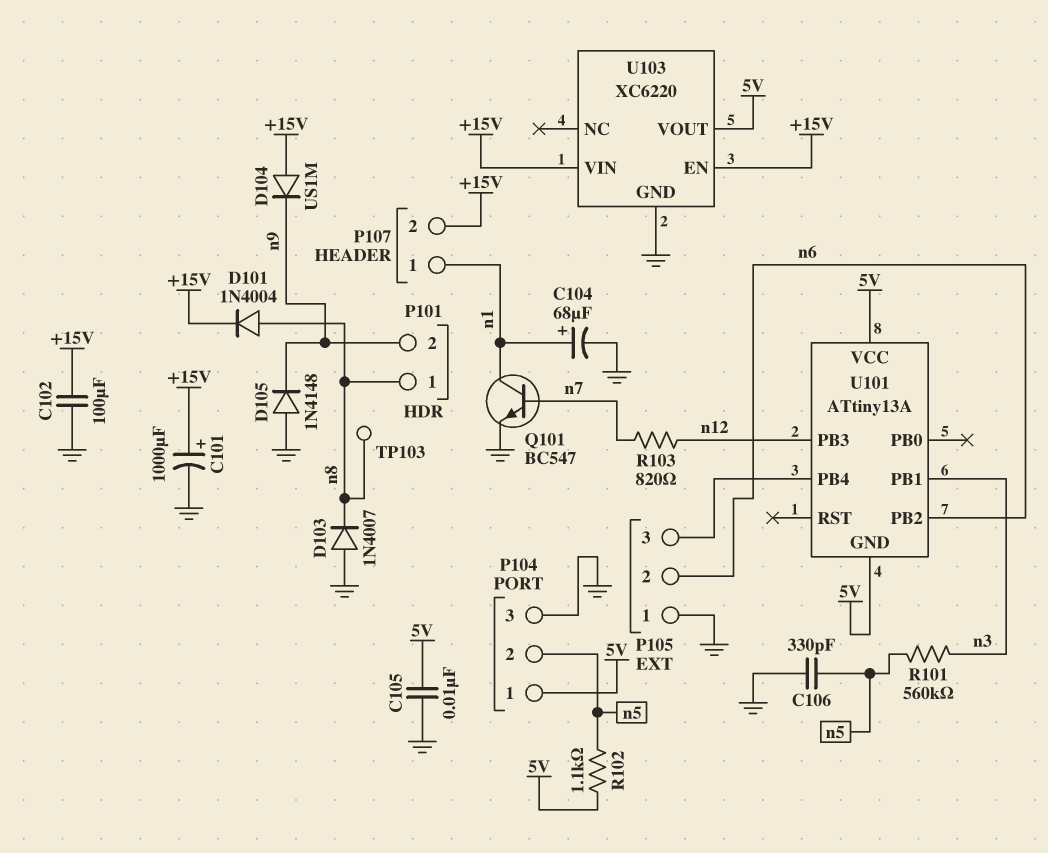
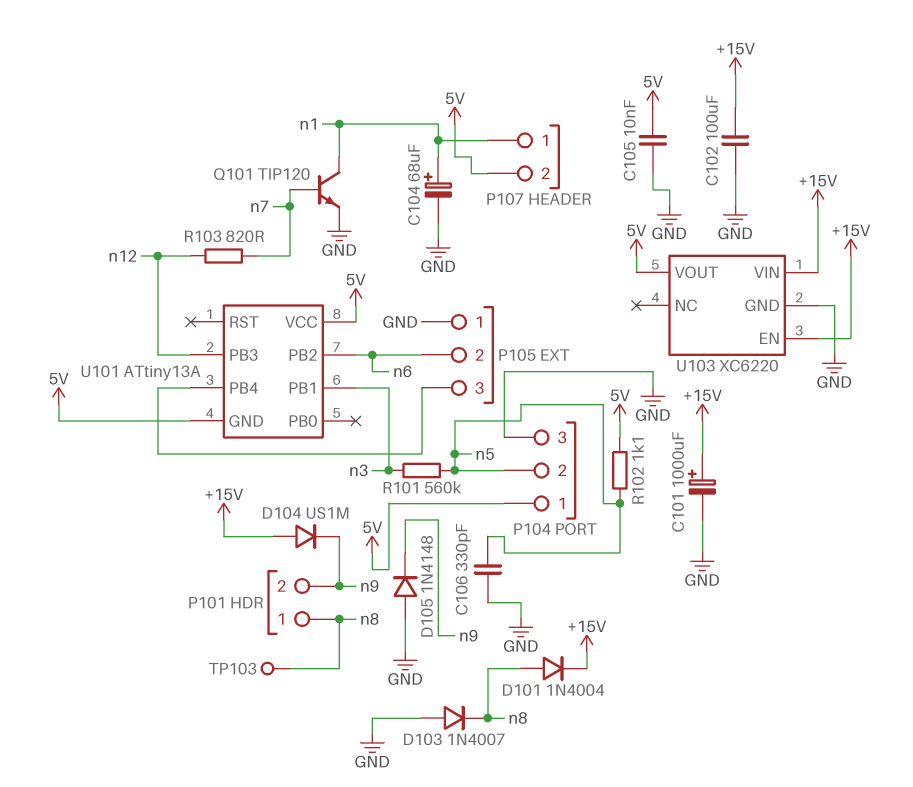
P107 pin 2: +15V -> 5V
Q101: NPN BC547 (B n7, C n1, E GND) -> NPN TIP120 (B n7, C n1, E GND)

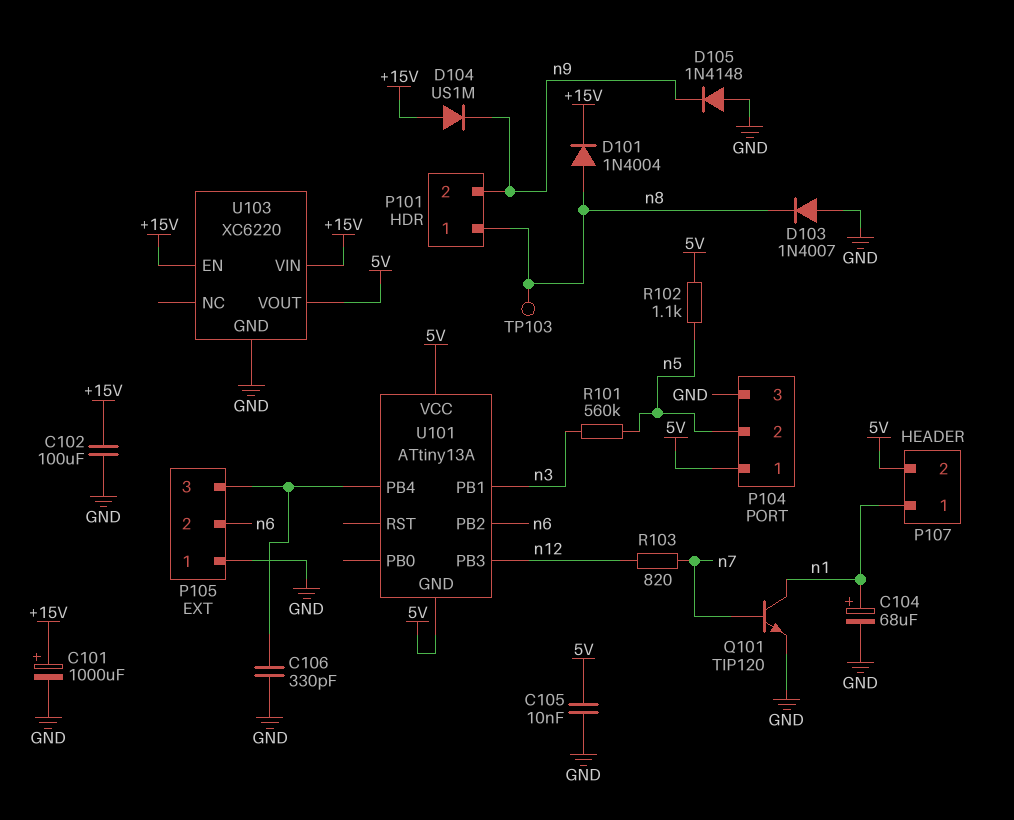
C106: 330pF (GND, n5) -> 330pF (GND, P105/3)

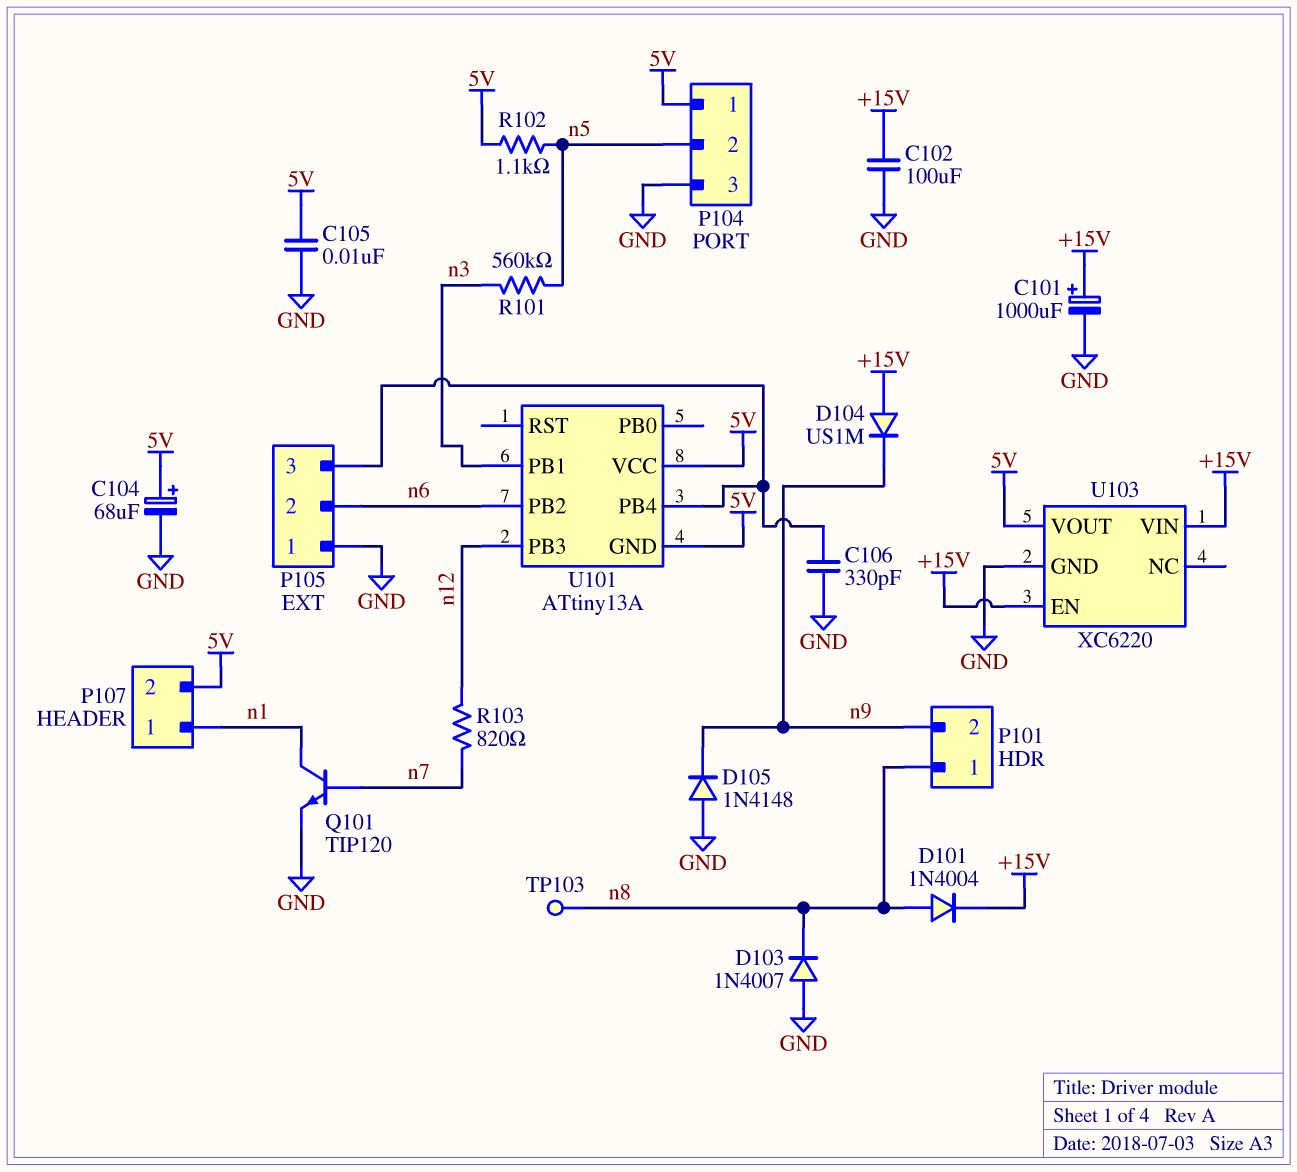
C104: 68uF (plus n1, minus GND) -> 68uF (plus 5V, minus GND)

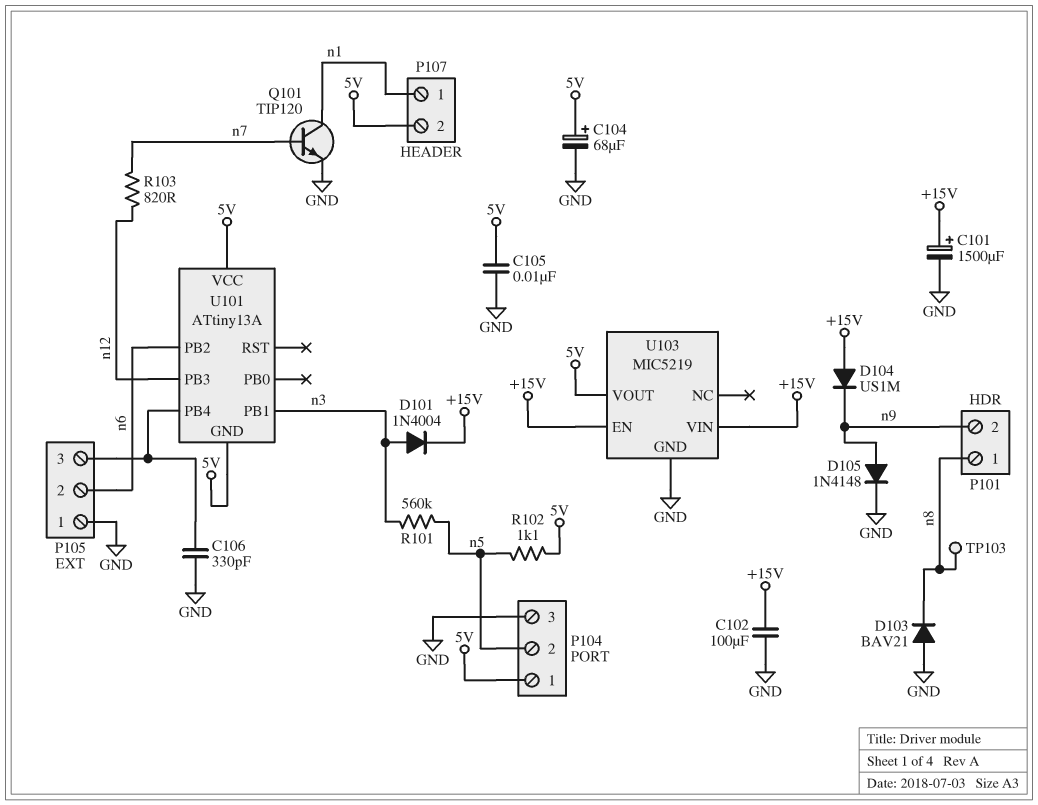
C101: 1000uF (plus +15V, minus GND) -> 1500uF (plus +15V, minus GND)
D101: diode 1N4004 (A n8, K +15V) -> diode 1N4004 (A n3, K +15V)
D103: diode 1N4007 (A GND, K n8) -> diode BAV21 (A GND, K n8)
D105: diode 1N4148 (A GND, K n9) -> diode 1N4148 (A n9, K GND)
U103: XC6220 -> MIC5219

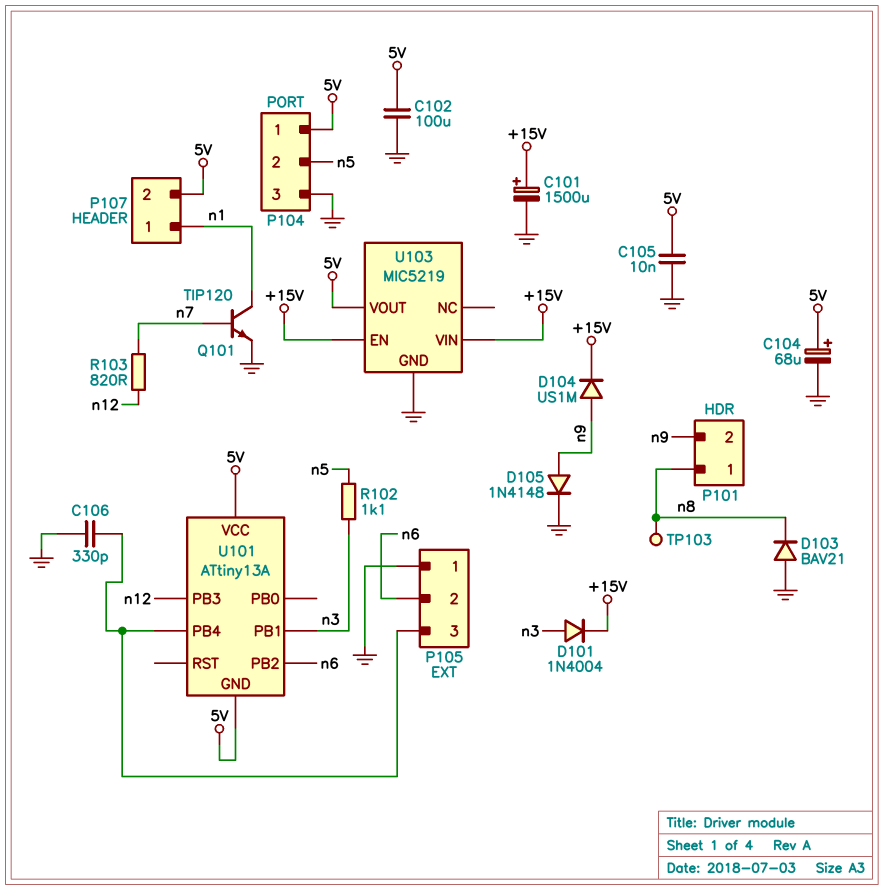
C102: 100uF (+15V, GND) -> 100uF (5V, GND)
D104: diode US1M (A +15V, K n9) -> diode US1M (A n9, K +15V)
R101: 560k (n3, n5) -> none
R102: 1.1k (5V, n5) -> 1.1k (n3, n5)

